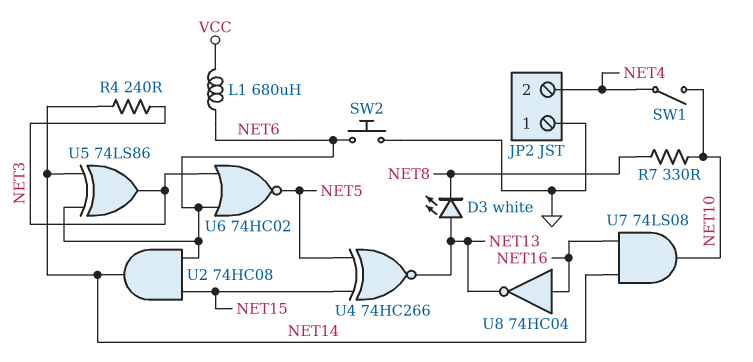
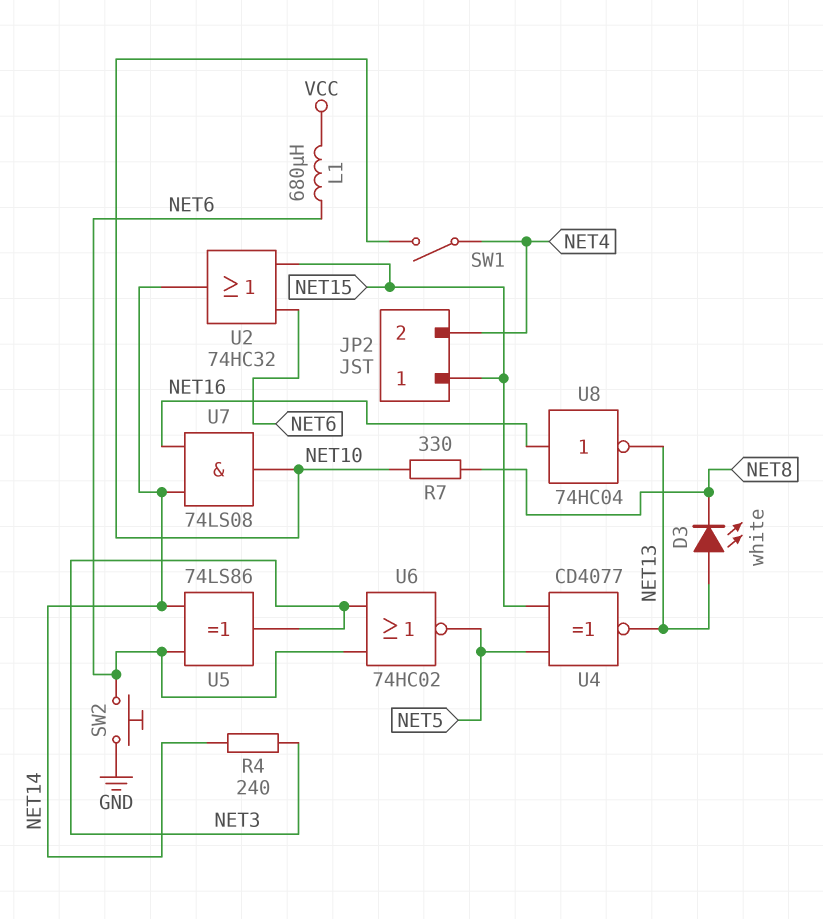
JP2 pin 1: GND -> NET15
U2: AND 74HC08 (in NET6, in NET15, out NET14) -> OR 74HC32 (in NET6, in NET15, out NET14)
U4: XNOR 74HC266 (in NET5, in NET15, out NET13) -> XNOR CD4077 (in NET5, in NET15, out NET13)

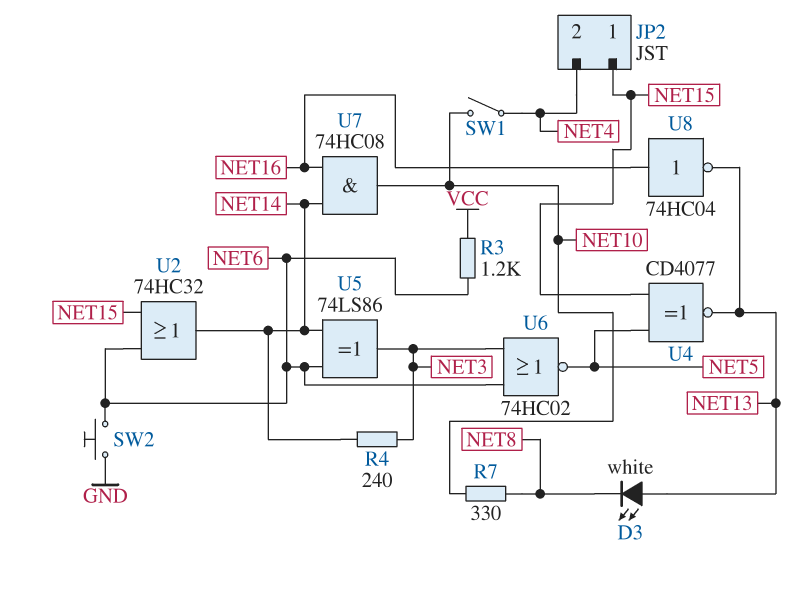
L1: 680uH (NET6, VCC) -> none
R3: none -> 1.2k (NET6, VCC)
U7: AND 74LS08 (in NET14, in NET16, out NET10) -> AND 74HC08 (in NET14, in NET16, out NET10)

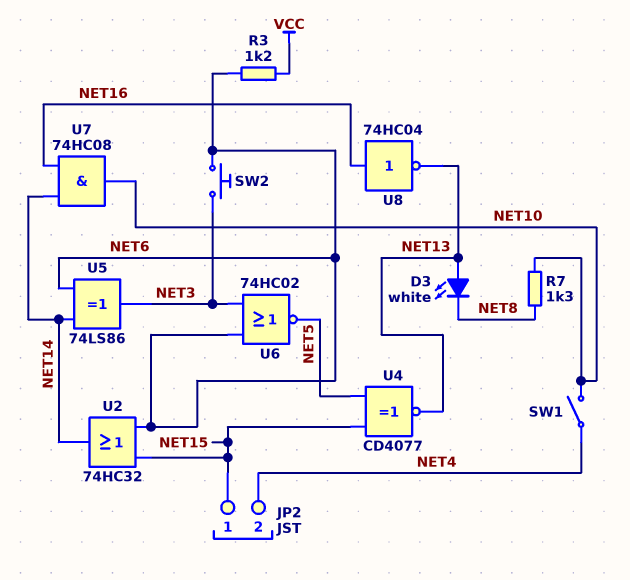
R4: 240 (NET3, NET14) -> none
R7: 330 (NET8, NET10) -> 1.3k (NET8, NET10)
SW2: button (GND, NET6) -> button (NET3, NET6)

